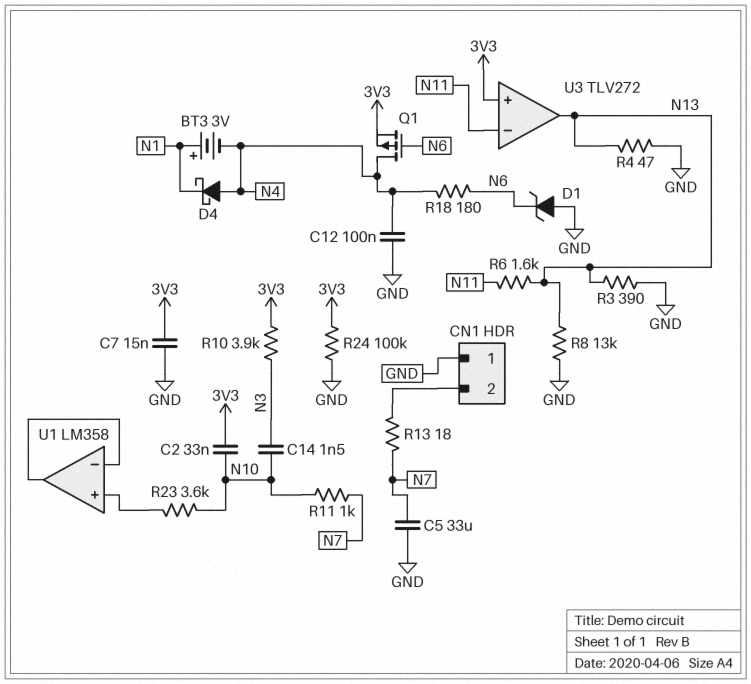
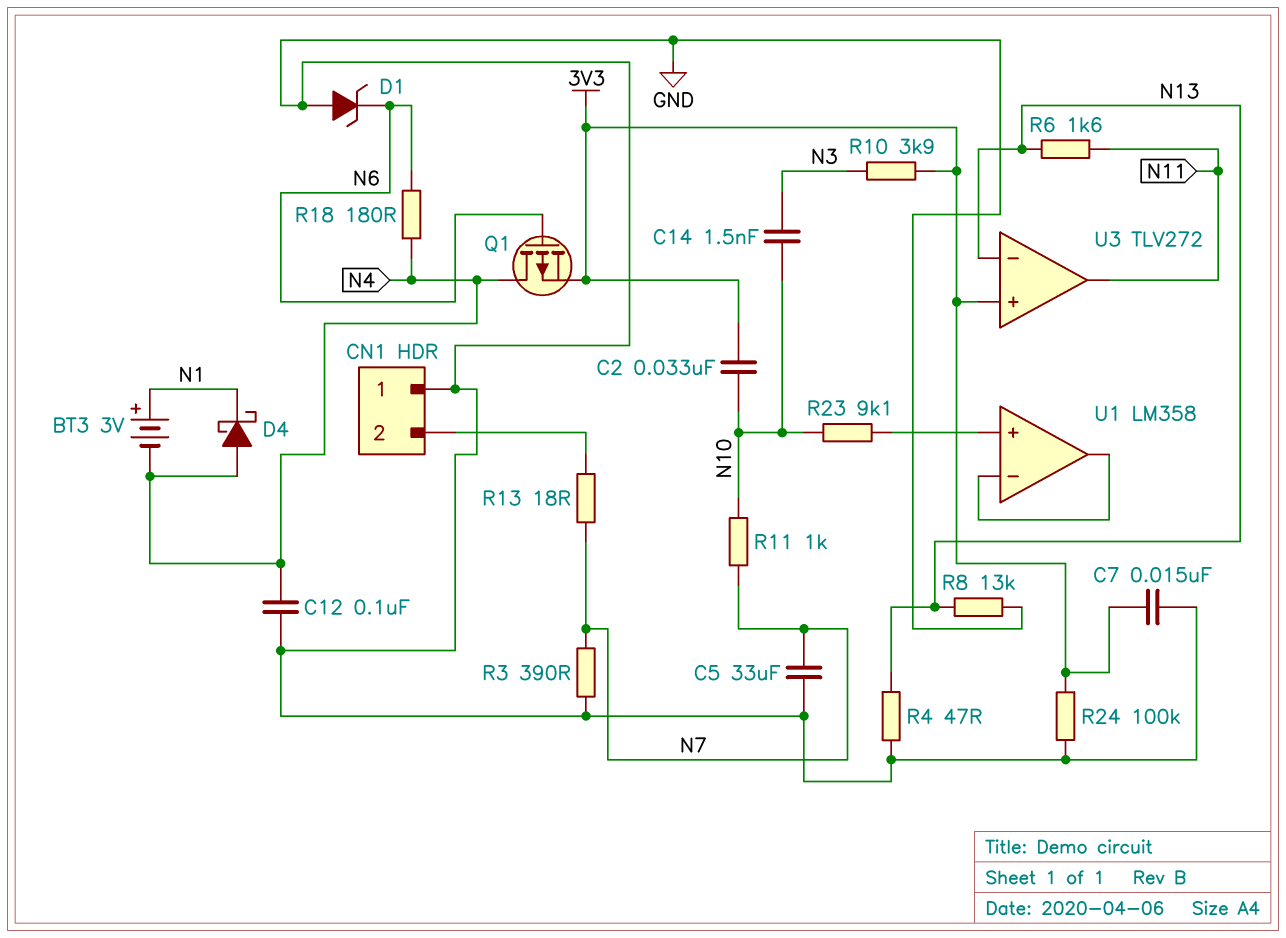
R3: 390 (GND, N13) -> 390 (GND, N7)
R23: 3.6k (N10, U1/in+) -> 9.1k (N10, U1/in+)
U3 pin in-: N11 -> N13
U3 pin out: N13 -> N11

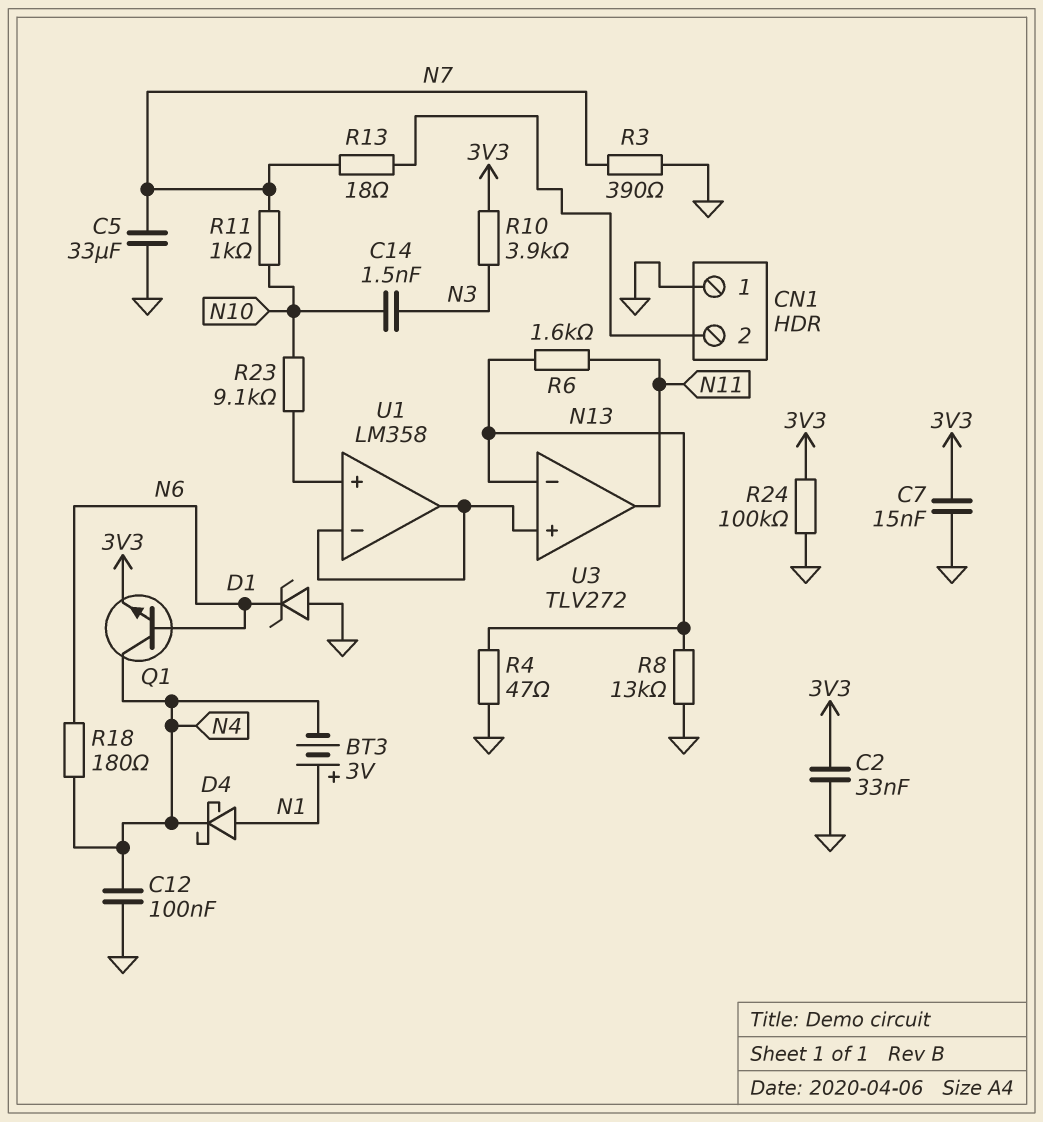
C2: 33nF (3V3, N10) -> 33nF (3V3, GND)
D4: schottky (A N4, K N1) -> schottky (A N1, K N4)
Q1: PMOS (G N6, D N4, S 3V3) -> NPN (B N6, C N4, E 3V3)
U3 pin in+: 3V3 -> U1/in-

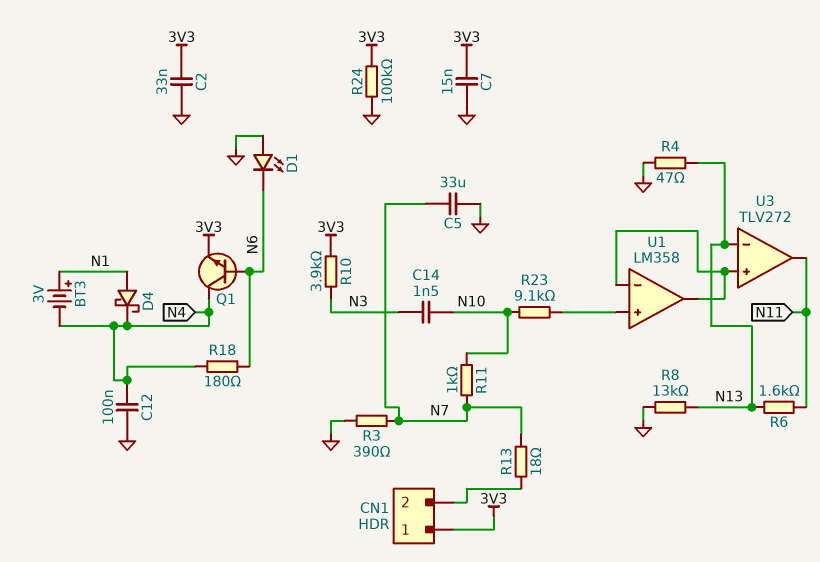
CN1 pin 1: GND -> 3V3
D1: zener (A GND, K N6) -> LED (A GND, K N6)

